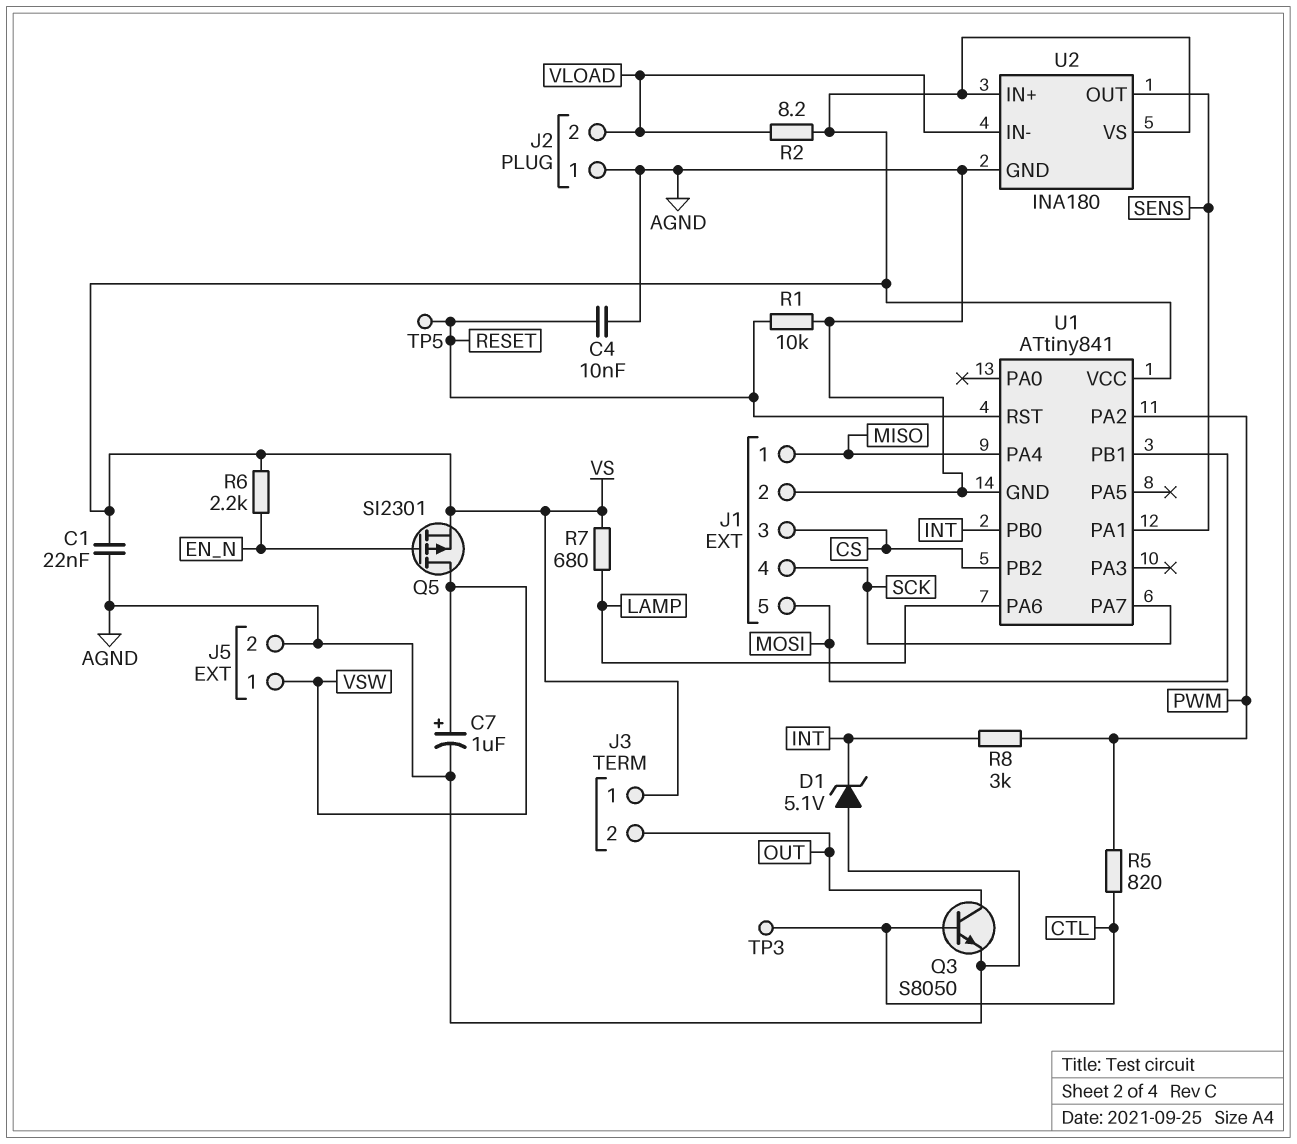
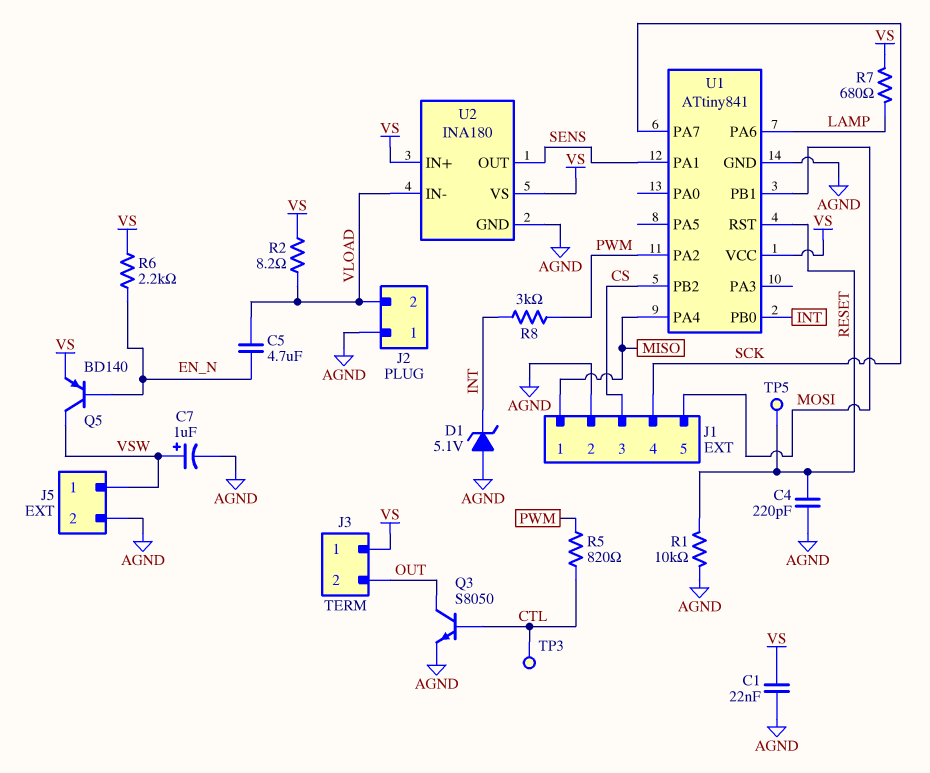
C4: 10nF (AGND, RESET) -> 220pF (AGND, RESET)
C5: none -> 4.7uF (EN_N, VLOAD)
Q5: PMOS SI2301 (G EN_N, D VSW, S VS) -> PNP BD140 (B EN_N, C VSW, E VS)

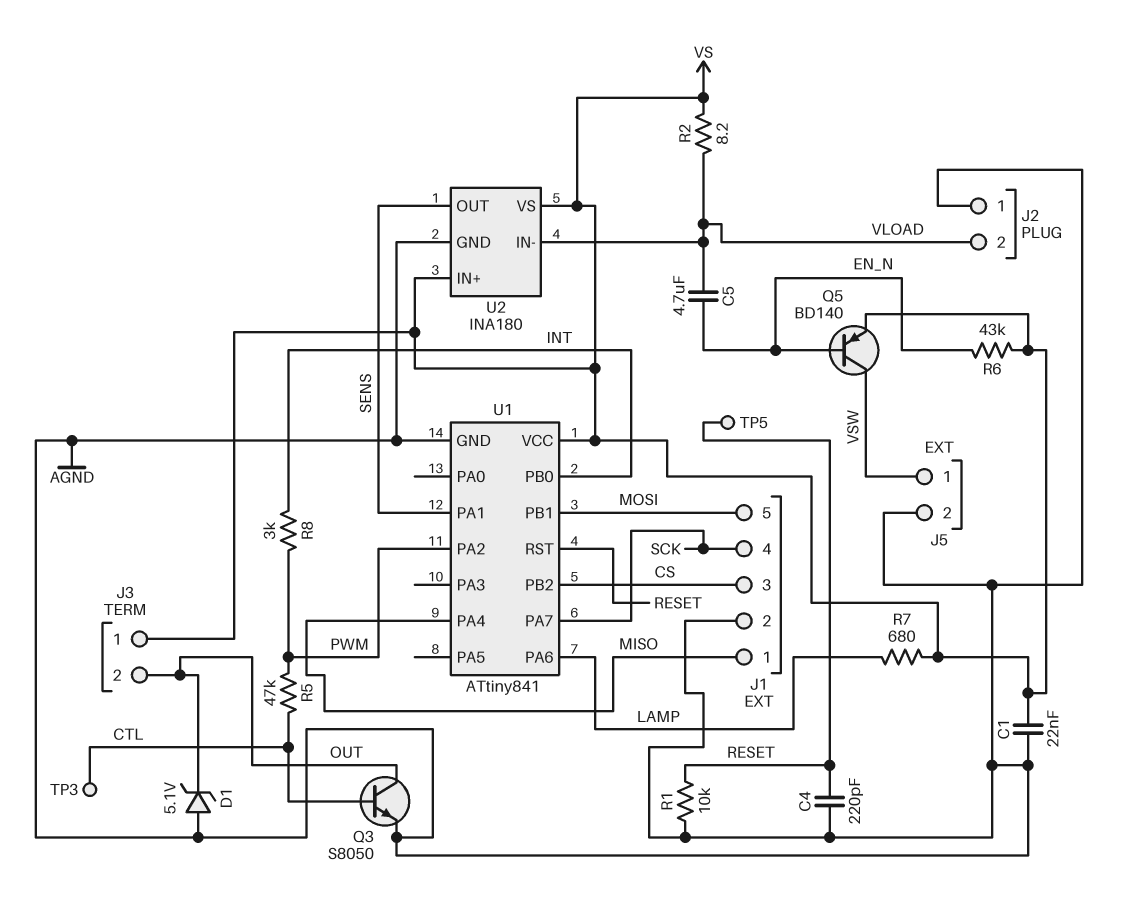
C7: 1uF (plus VSW, minus AGND) -> none
D1: zener 5.1V (A AGND, K INT) -> zener 5.1V (A AGND, K OUT)
R5: 820 (CTL, PWM) -> 47k (CTL, PWM)
R6: 2.2k (EN_N, VS) -> 43k (EN_N, VS)

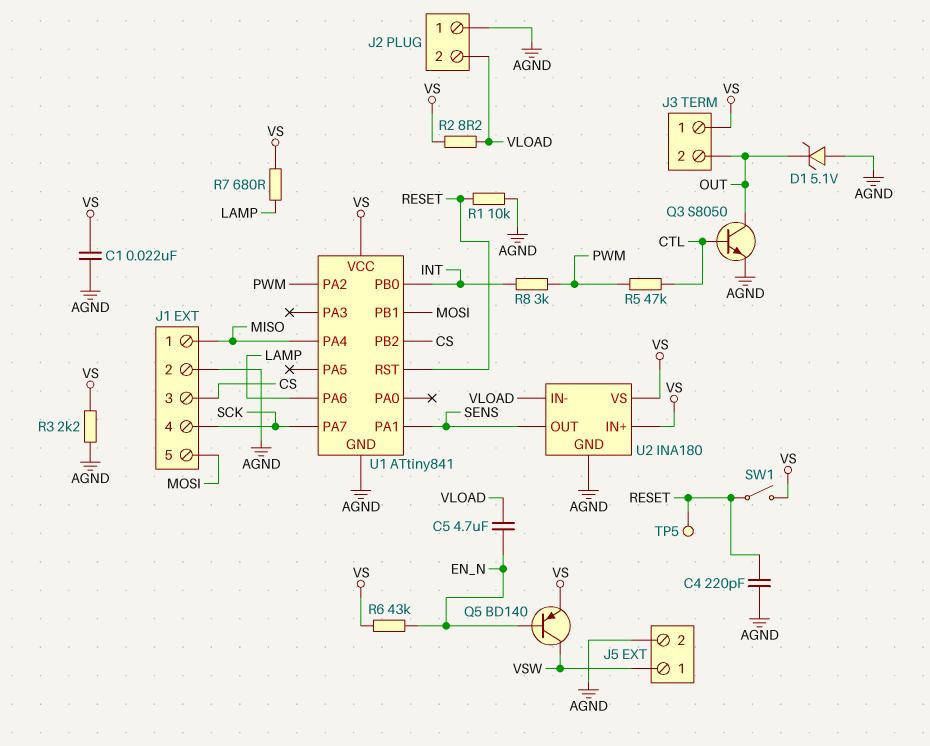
R3: none -> 2.2k (AGND, VS)
SW1: none -> switch (RESET, VS)
TP3: test point (CTL) -> none

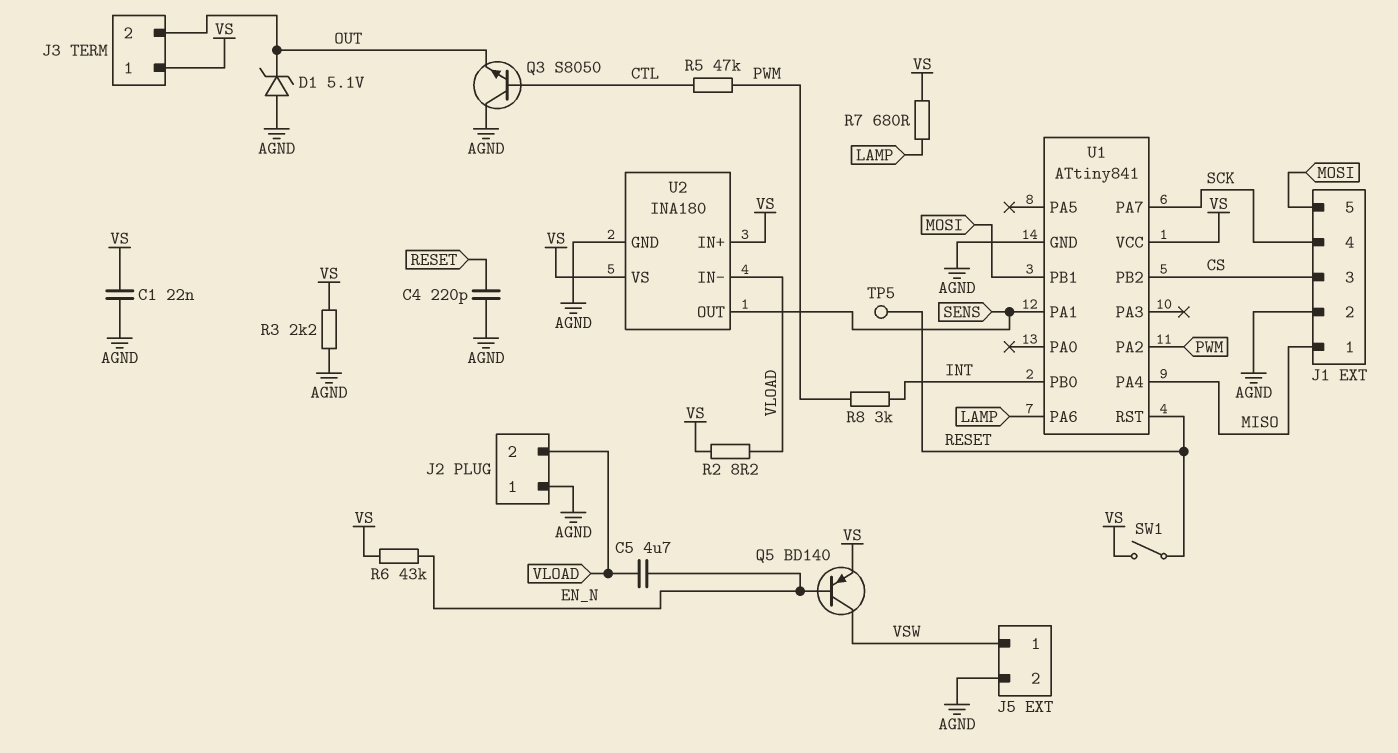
Q3: NPN S8050 (B CTL, C OUT, E AGND) -> NPN S8050 (B CTL, C AGND, E OUT)
R1: 10k (AGND, RESET) -> none

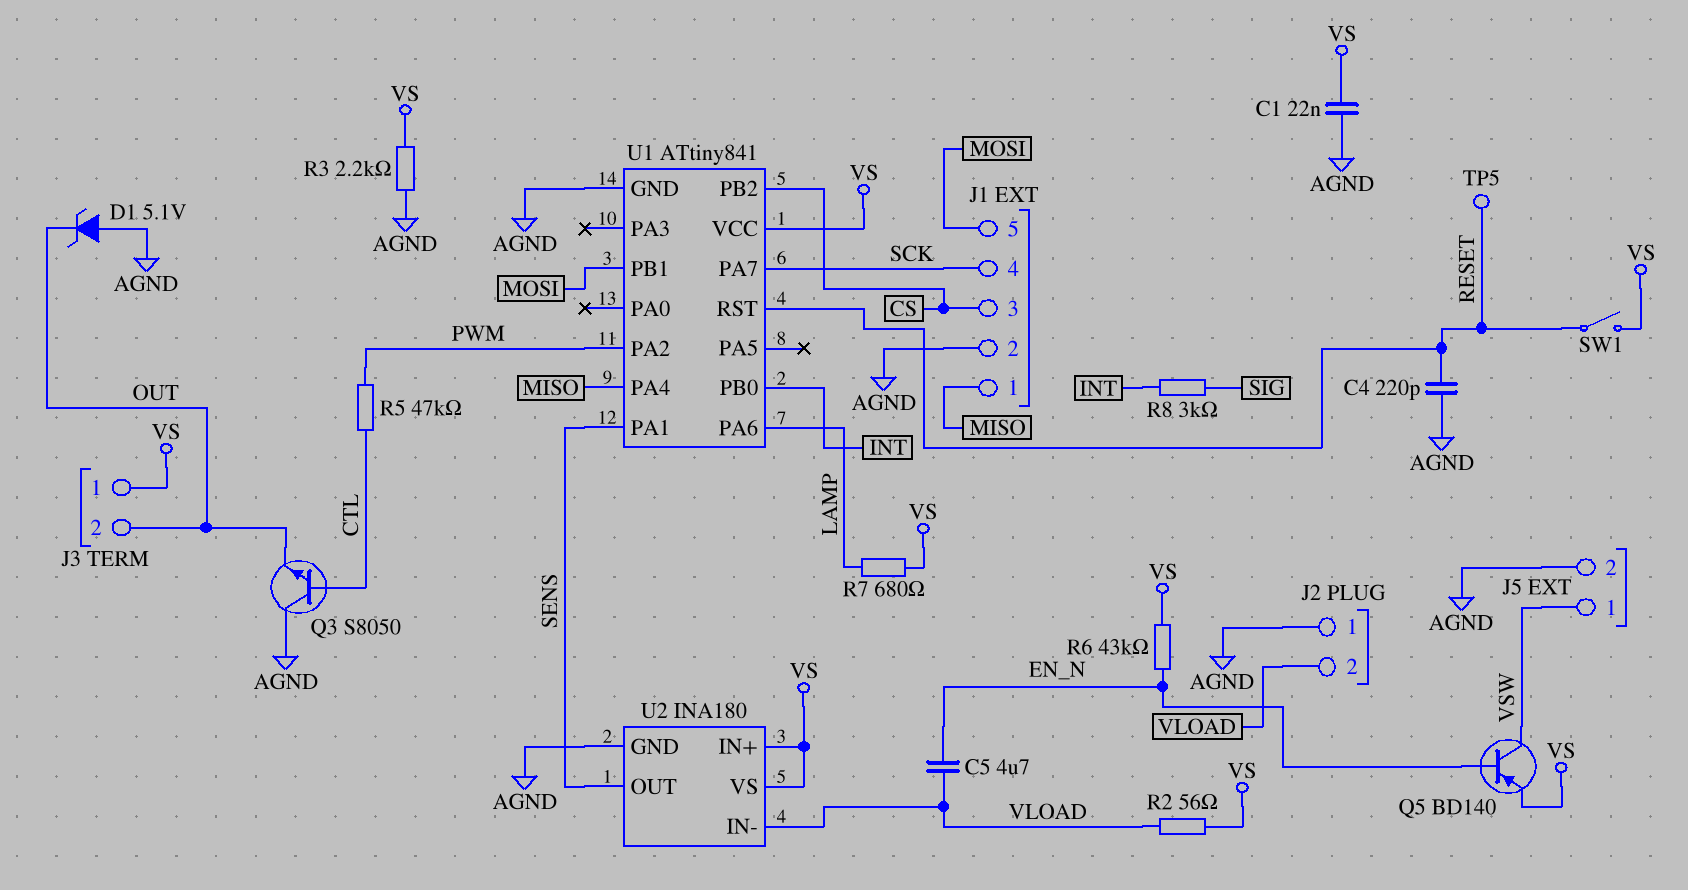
R2: 8.2 (VLOAD, VS) -> 56 (VLOAD, VS)
R8: 3k (INT, PWM) -> 3k (INT, SIG)

